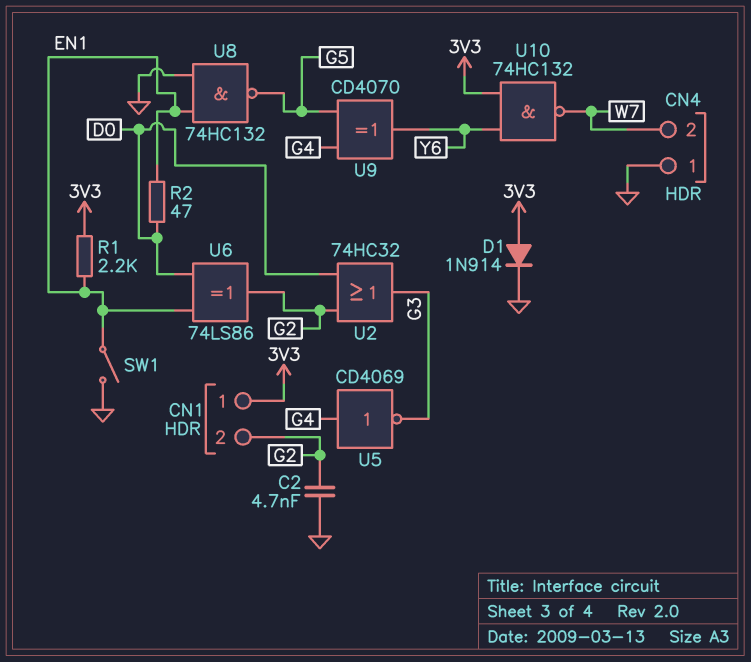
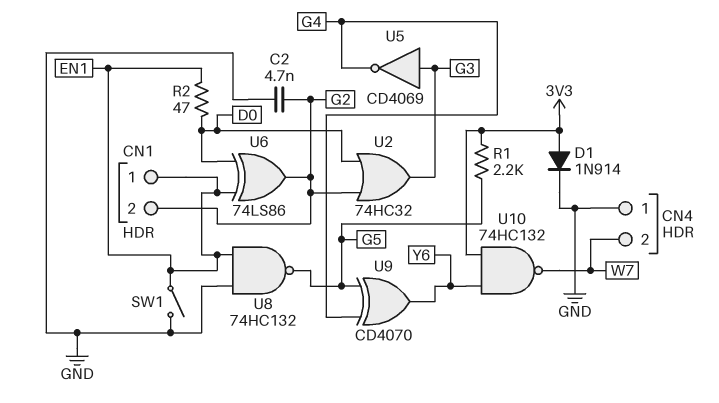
CN1 pin 1: 3V3 -> EN1
R1: 2.2k (3V3, EN1) -> 2.2k (3V3, G5)
U5: NOT CD4069 (in G4, out G3) -> NOT CD4069 (in G3, out G4)

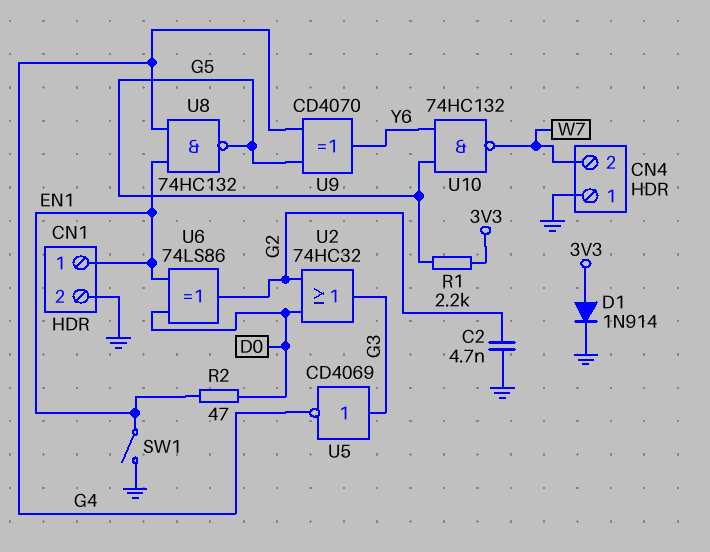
CN1 pin 2: G2 -> GND
U8: NAND 74HC132 (in EN1, in GND, out G5) -> NAND 74HC132 (in EN1, in G4, out G5)
U10: NAND 74HC132 (in 3V3, in Y6, out W7) -> NAND 74HC132 (in G5, in Y6, out W7)

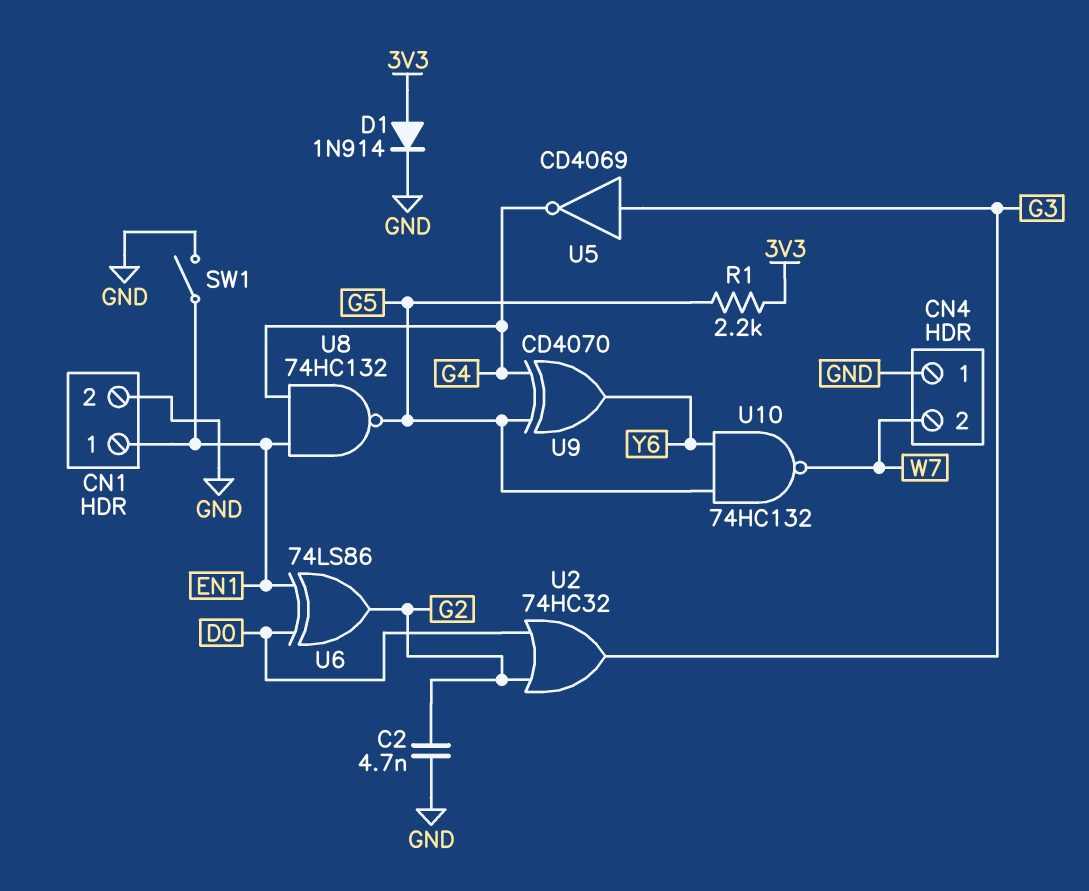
R2: 47 (D0, EN1) -> none

